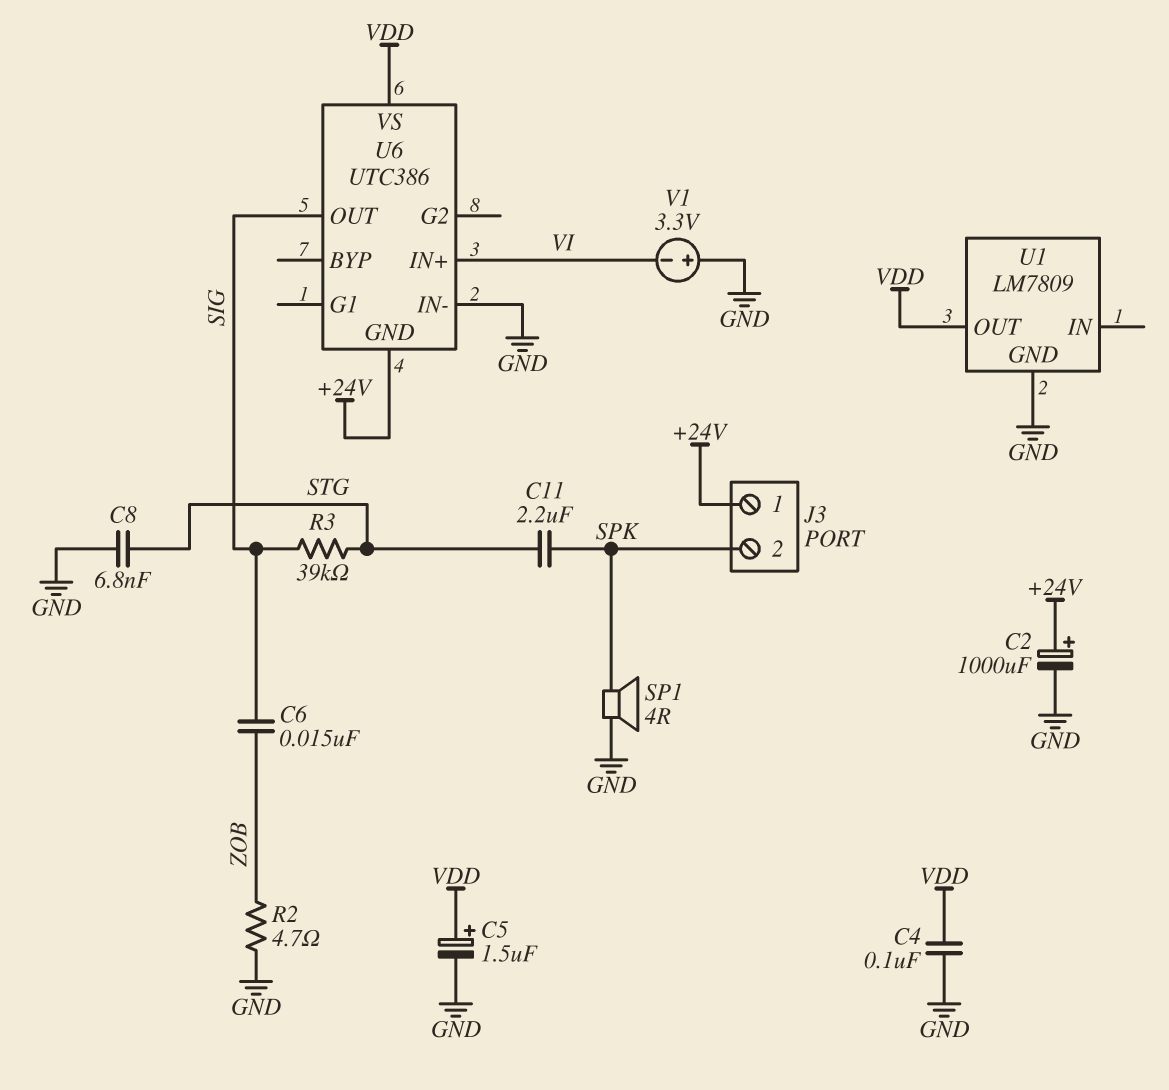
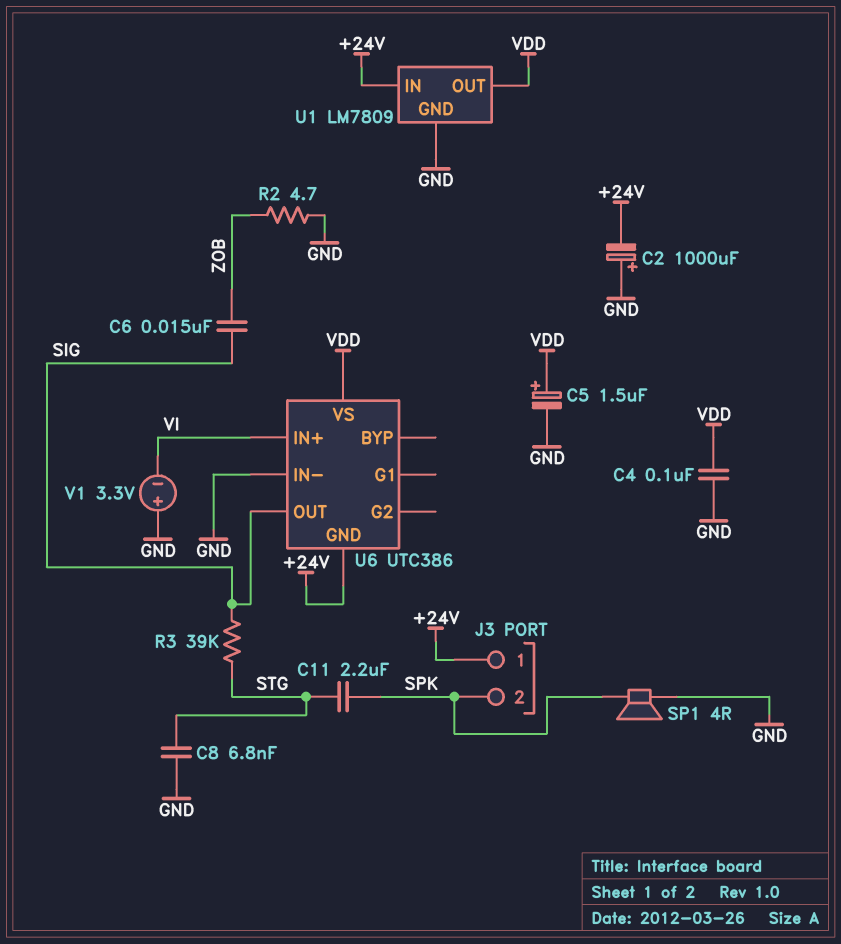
C2: 1000uF (plus +24V, minus GND) -> 1000uF (plus GND, minus +24V)
U1 pin IN: none -> +24V

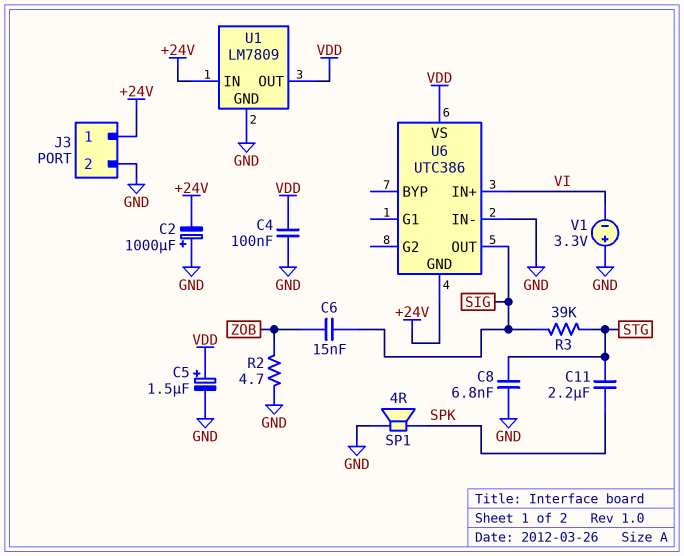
J3 pin 2: SPK -> GND

